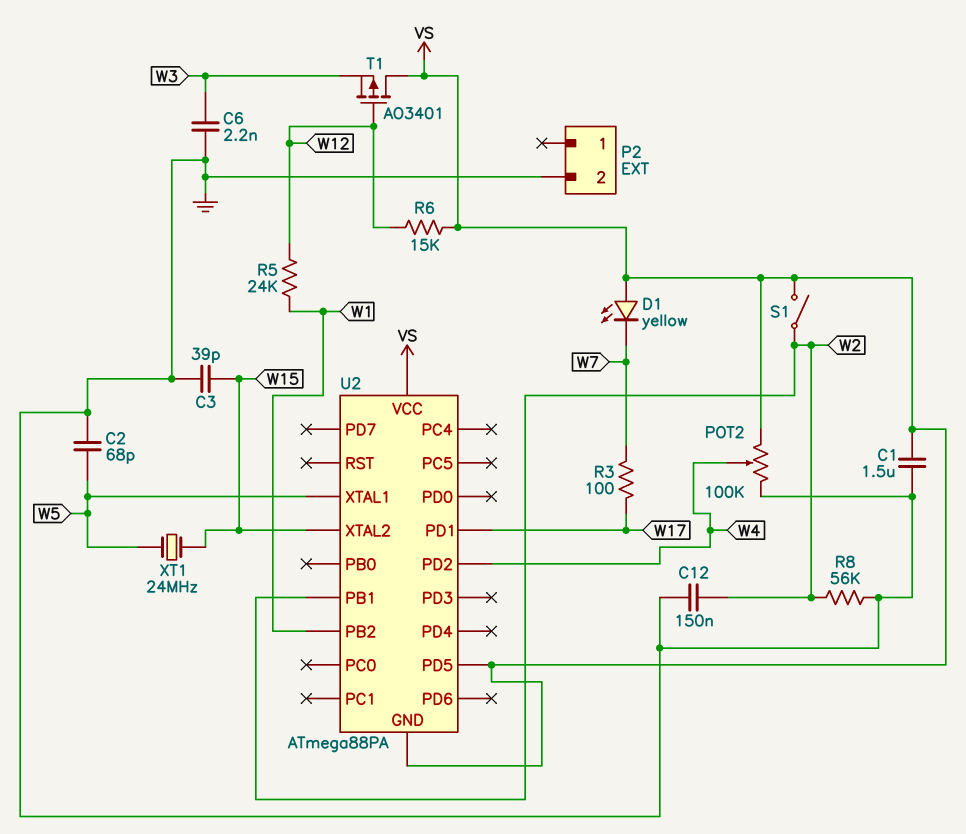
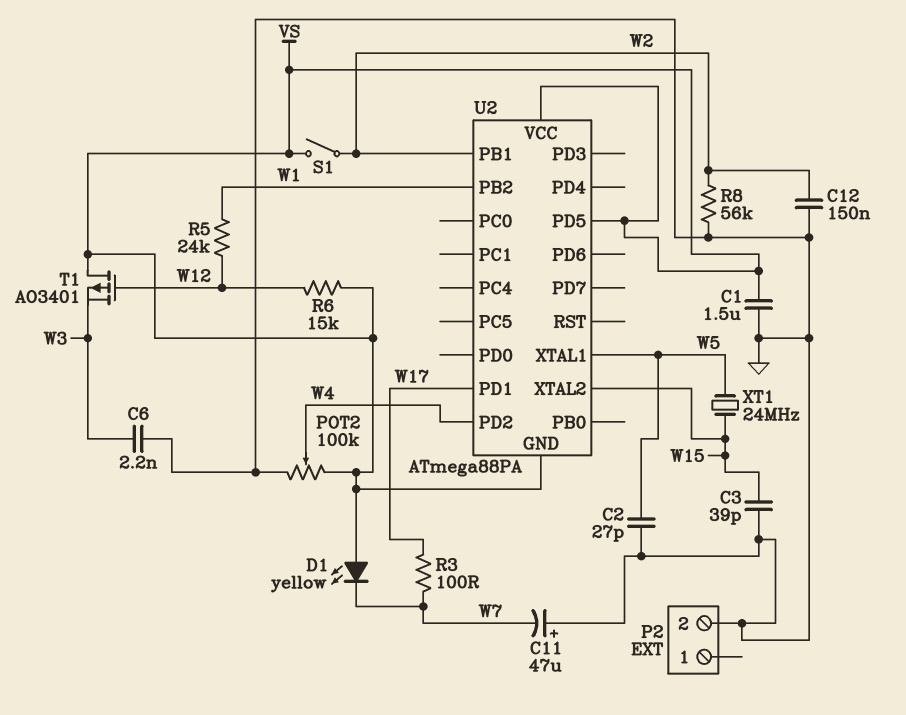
C2: 68pF (GND, W5) -> 27pF (GND, W5)
C11: none -> 47uF (plus GND, minus W7)

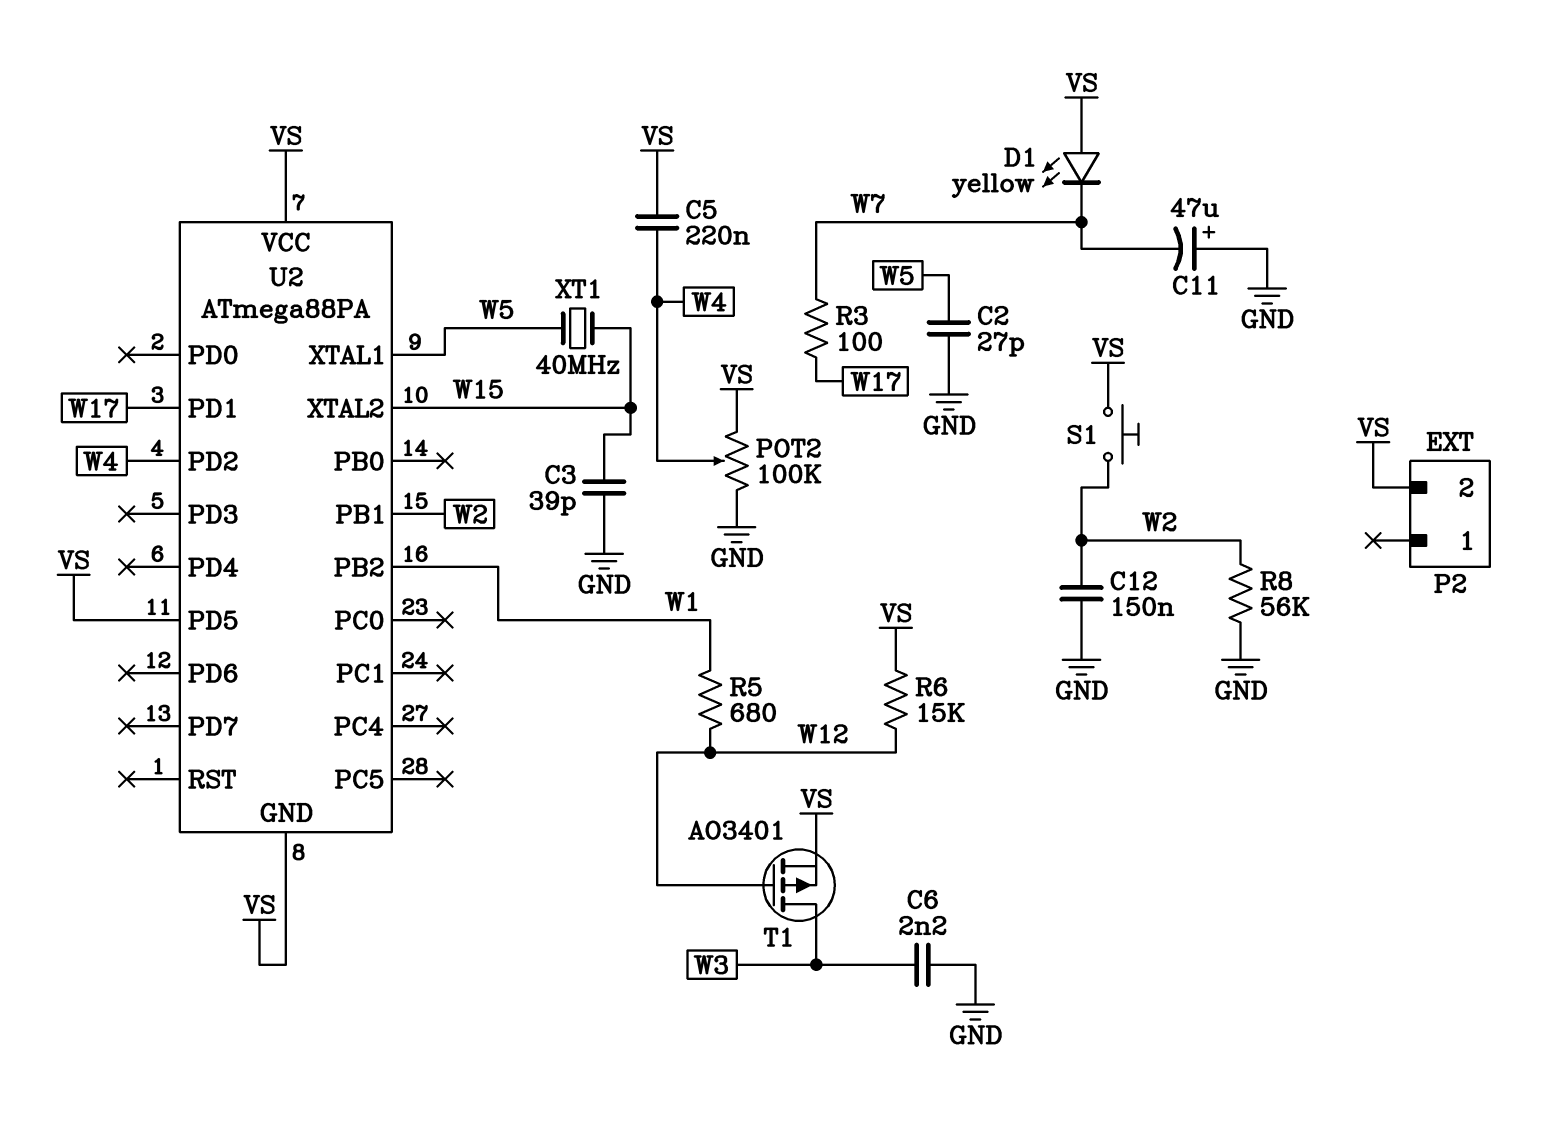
C1: 1.5uF (GND, VS) -> none
C5: none -> 220nF (VS, W4)
P2 pin 2: GND -> VS
R5: 24k (W1, W12) -> 680 (W1, W12)
S1: switch (VS, W2) -> button (VS, W2)
T1: PMOS AO3401 (G W12, D VS, S W3) -> PMOS AO3401 (G W12, D W3, S VS)
XT1: 24MHz (W5, W15) -> 40MHz (W5, W15)

